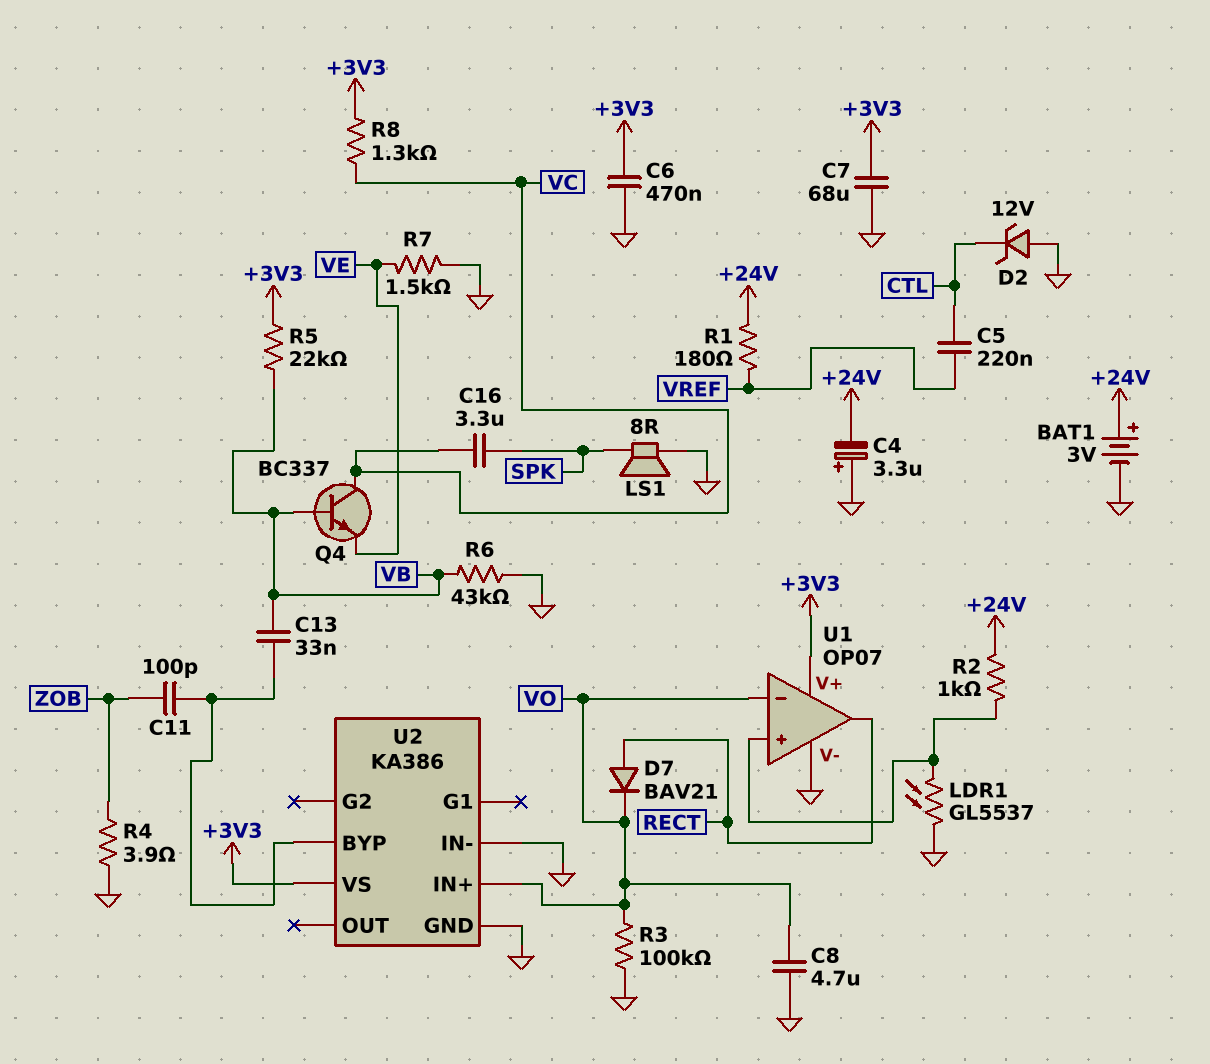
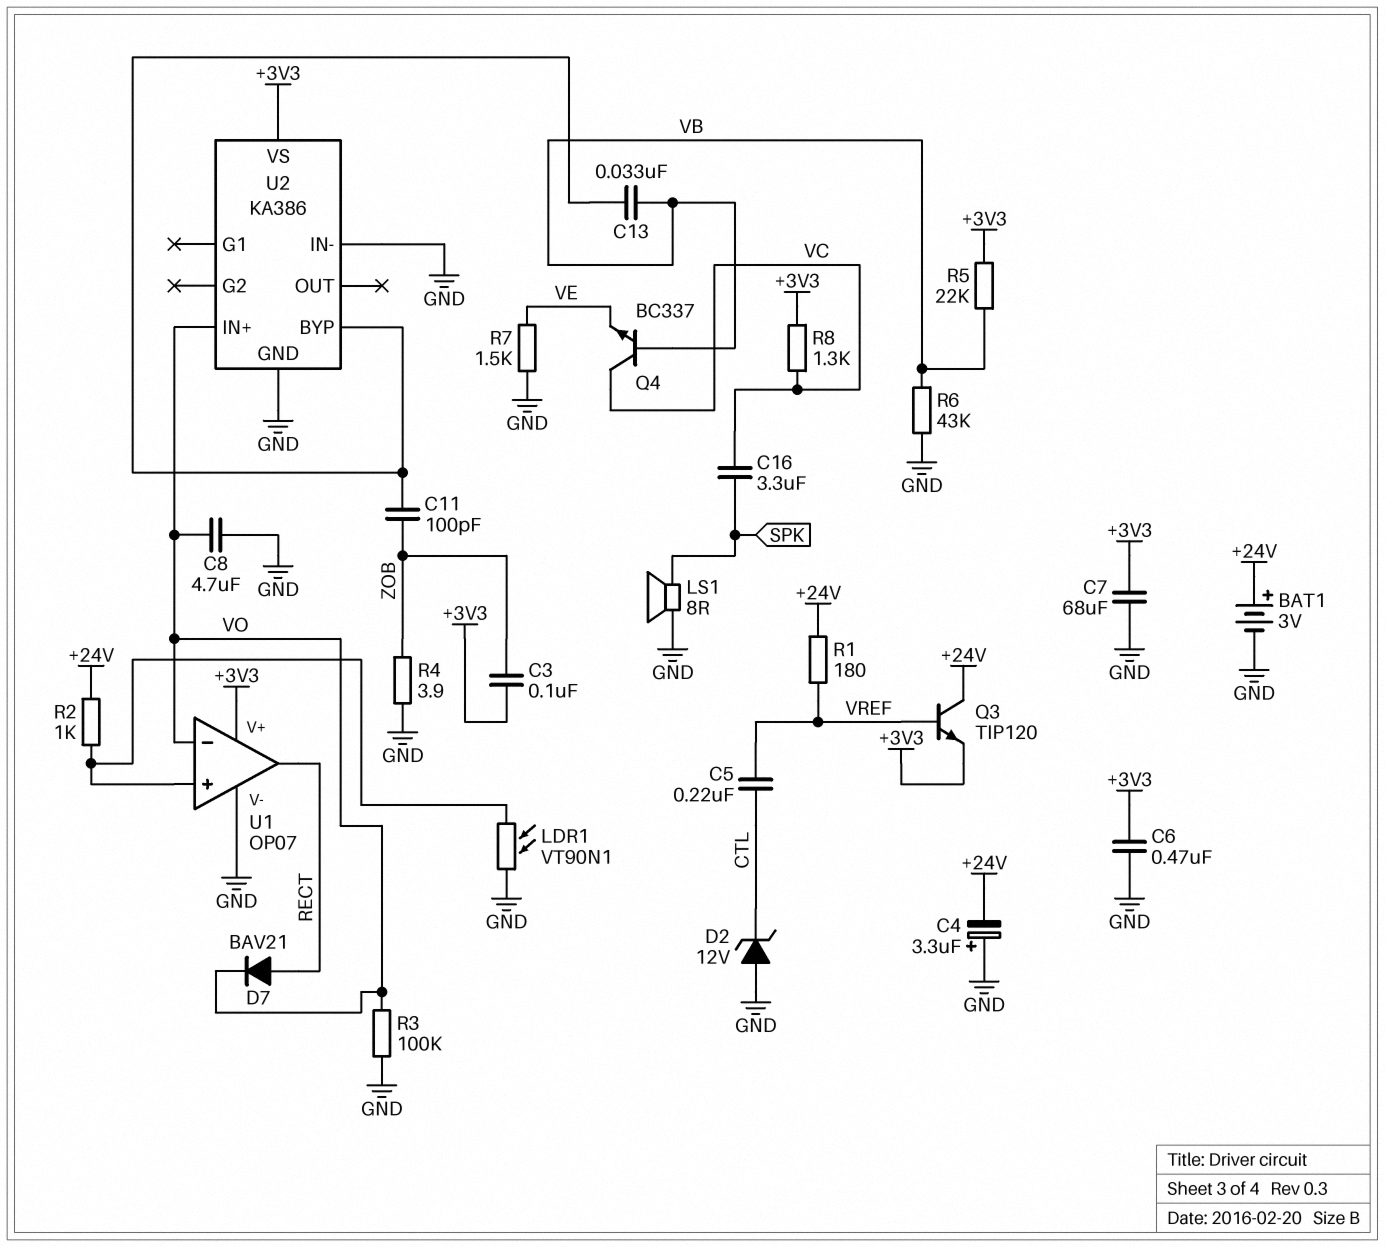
C3: none -> 100nF (+3V3, ZOB)
LDR1: GL5537 (GND, U1/in+) -> VT90N1 (GND, U1/in+)
Q3: none -> NPN TIP120 (B VREF, C +24V, E +3V3)

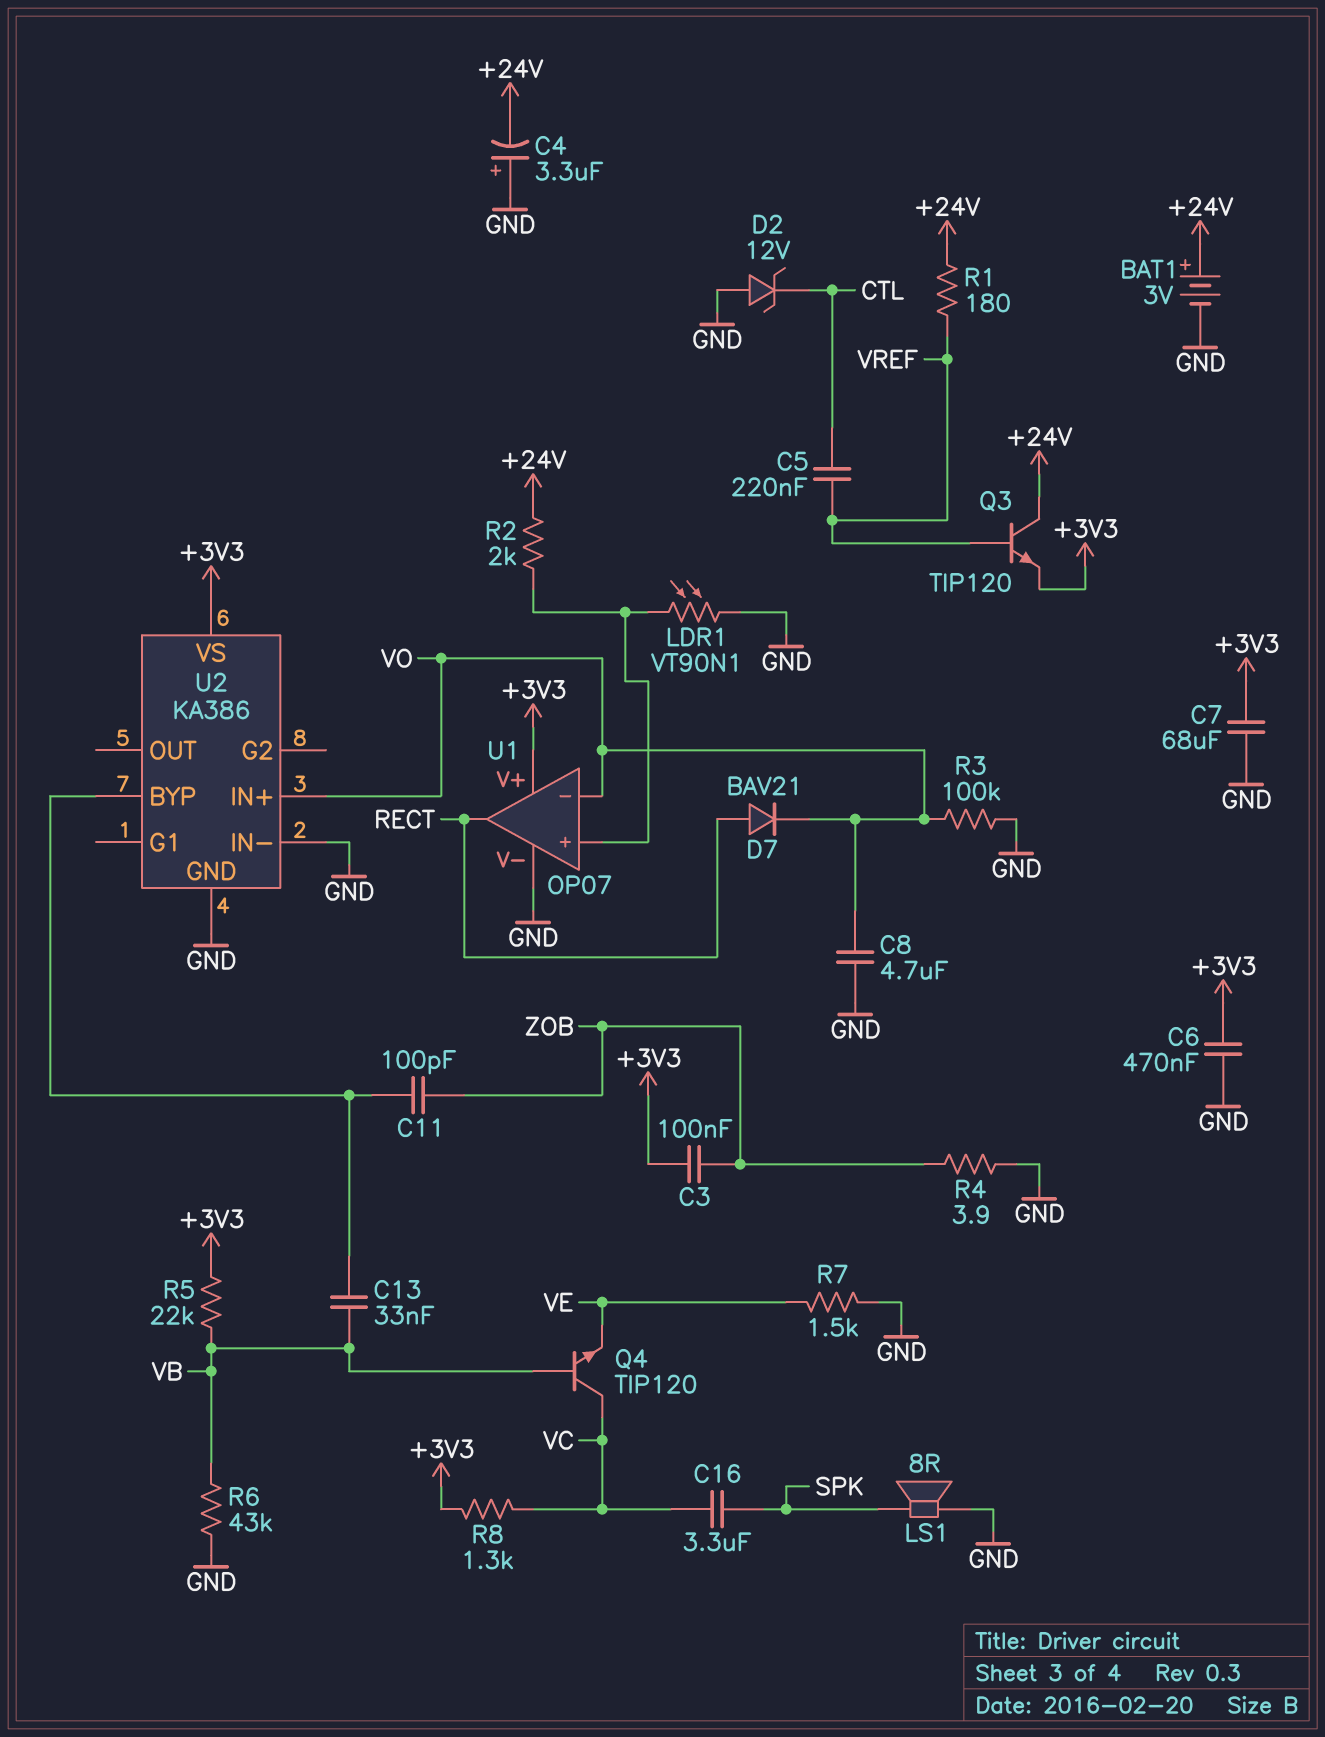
Q4: NPN BC337 (B VB, C VC, E VE) -> NPN TIP120 (B VB, C VC, E VE)
R2: 1k (+24V, U1/in+) -> 2k (+24V, U1/in+)

